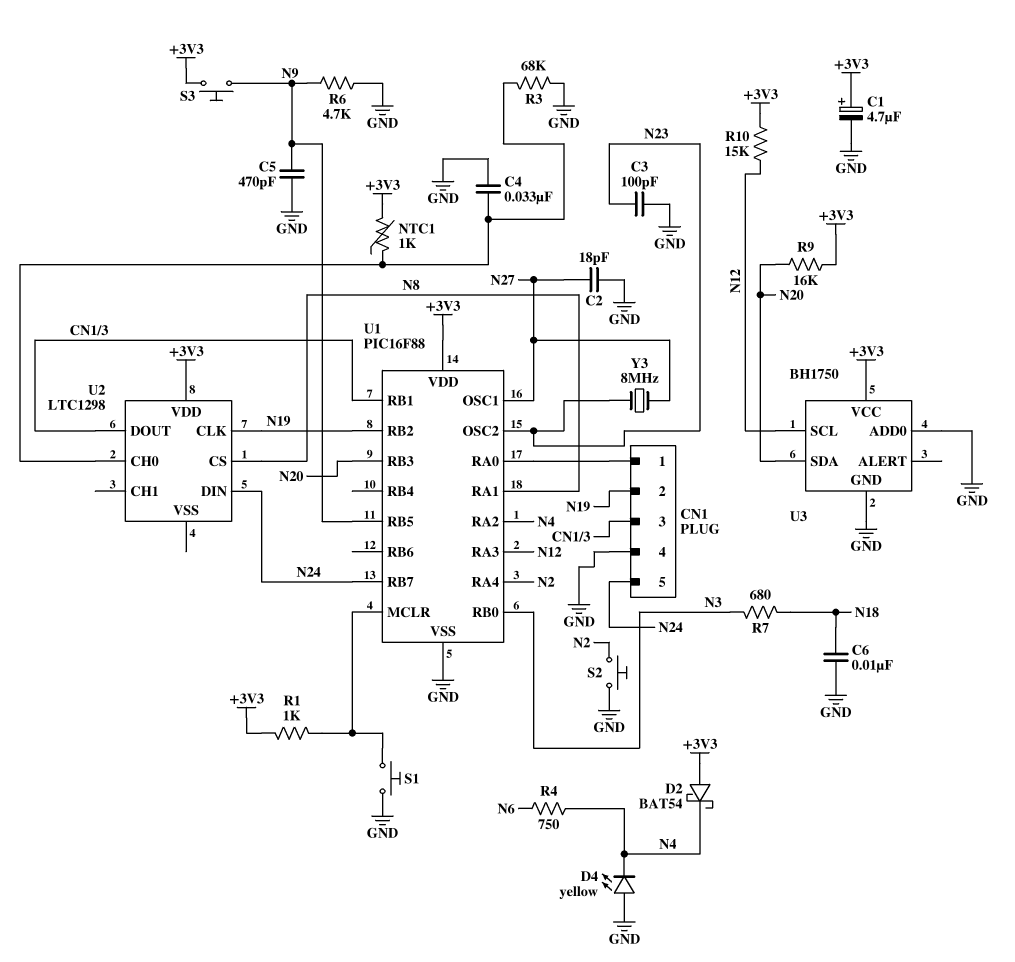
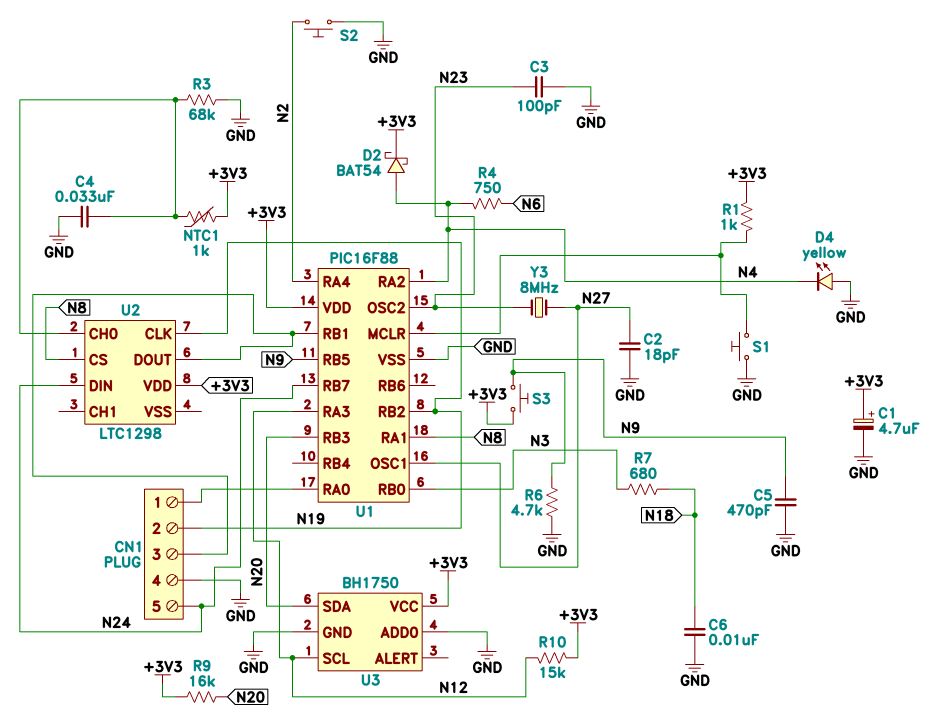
D2: schottky BAT54 (A +3V3, K N4) -> schottky BAT54 (A N4, K +3V3)

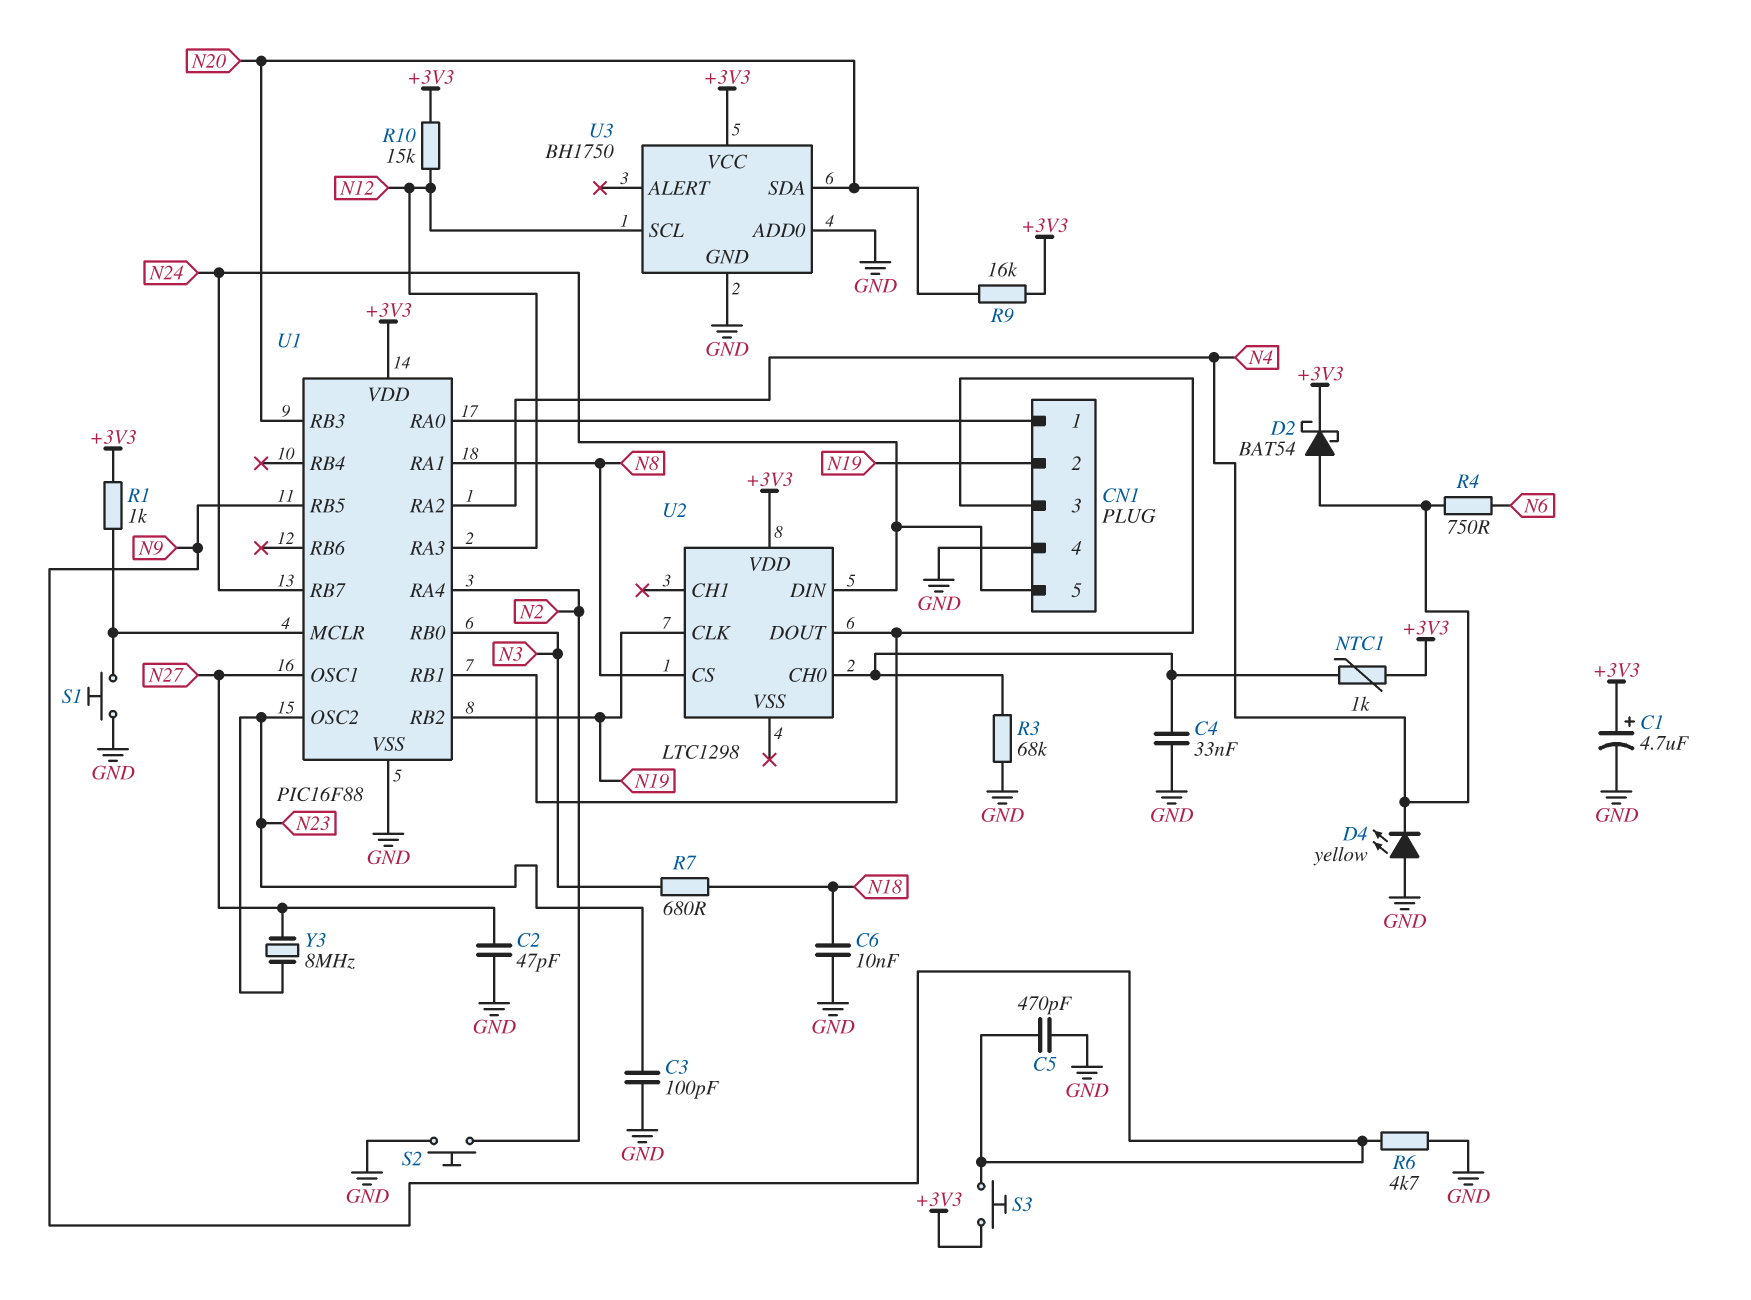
C2: 18pF (GND, N27) -> 47pF (GND, N27)

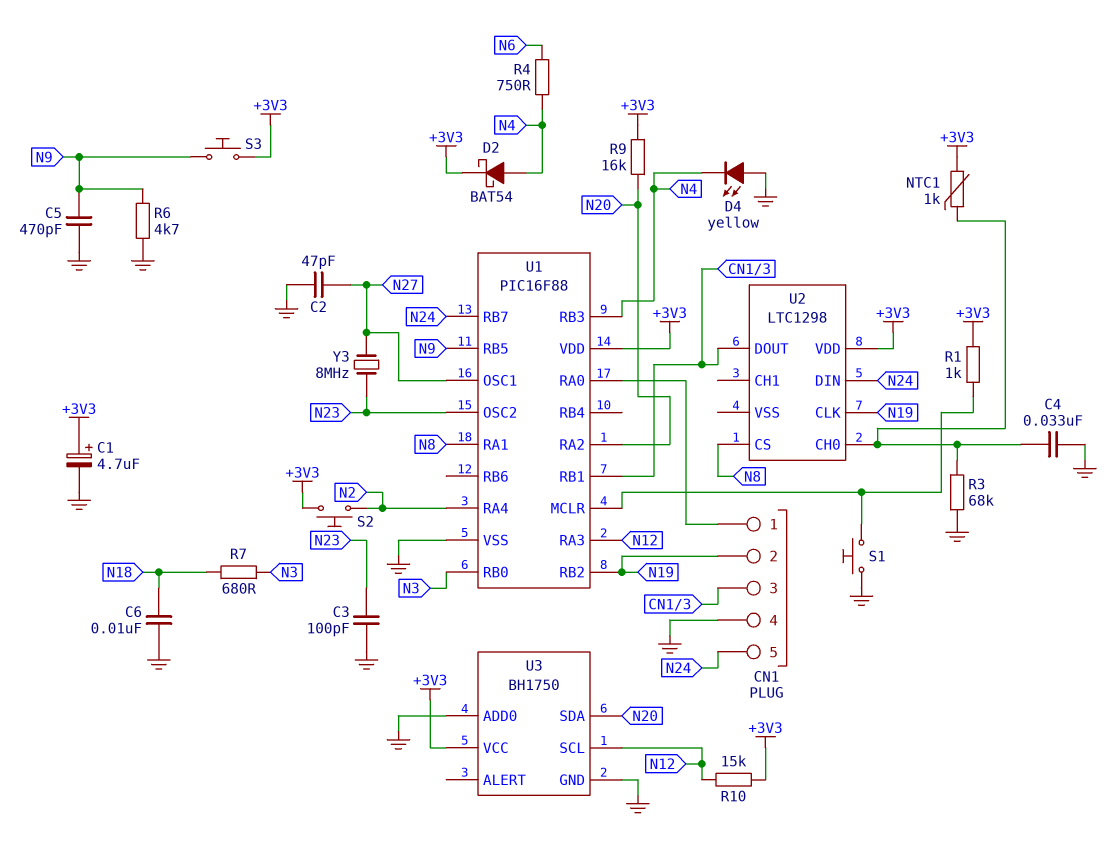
S2: button (GND, N2) -> button (+3V3, N2)
U1 pin RA2: N4 -> N20
U1 pin RB3: N20 -> N4

